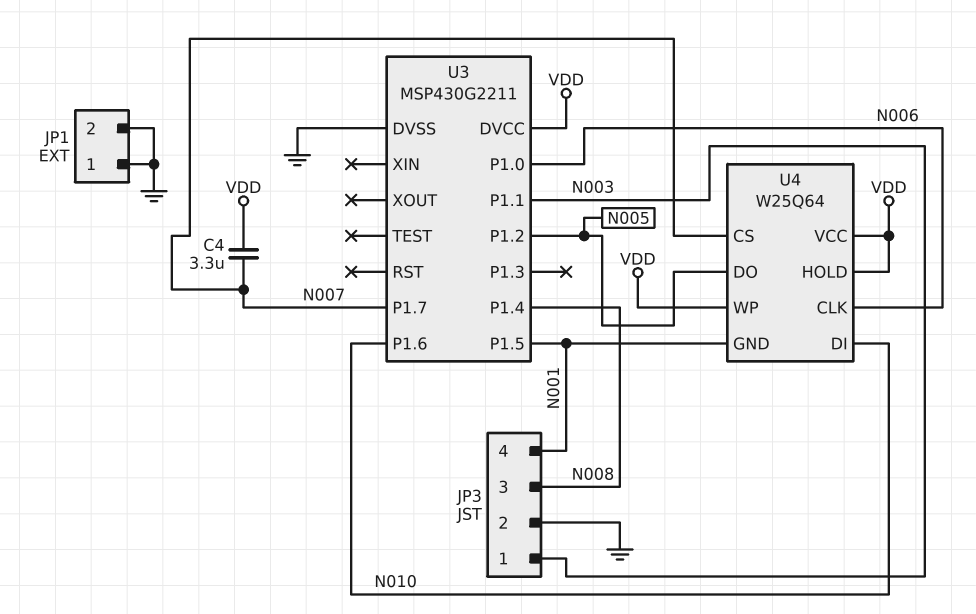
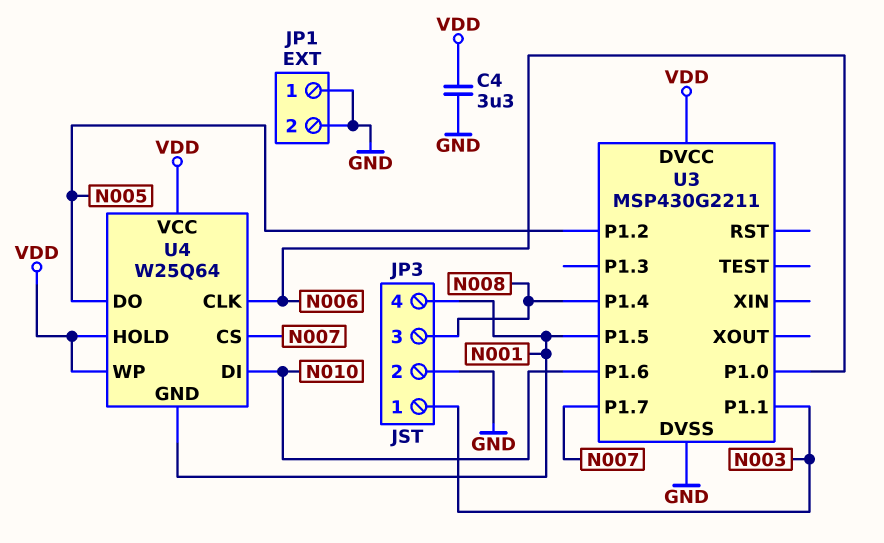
C4: 3.3uF (N007, VDD) -> 3.3uF (GND, VDD)

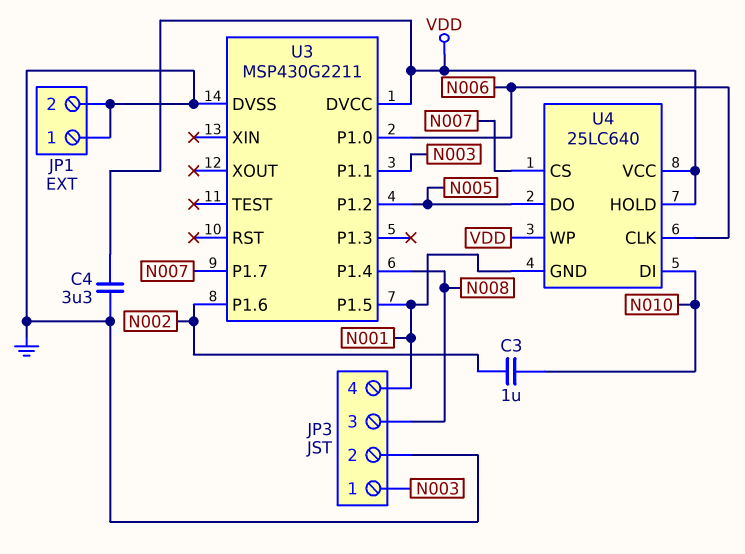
C3: none -> 1uF (N002, N010)
U3 pin P1.6: N010 -> N002
U4: W25Q64 -> 25LC640

